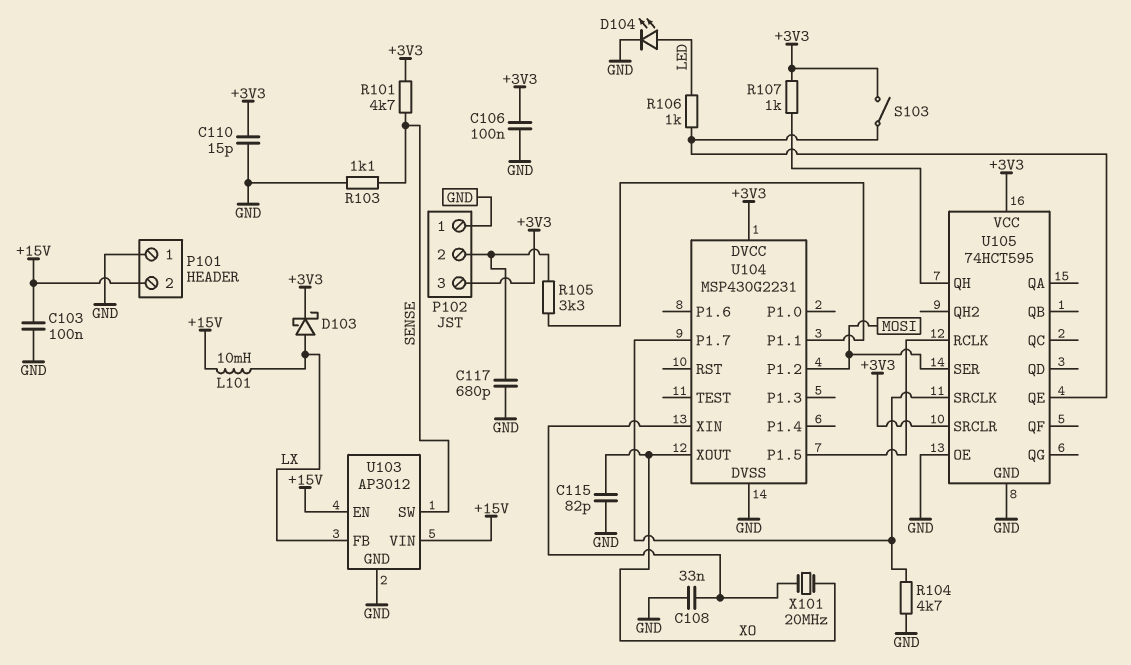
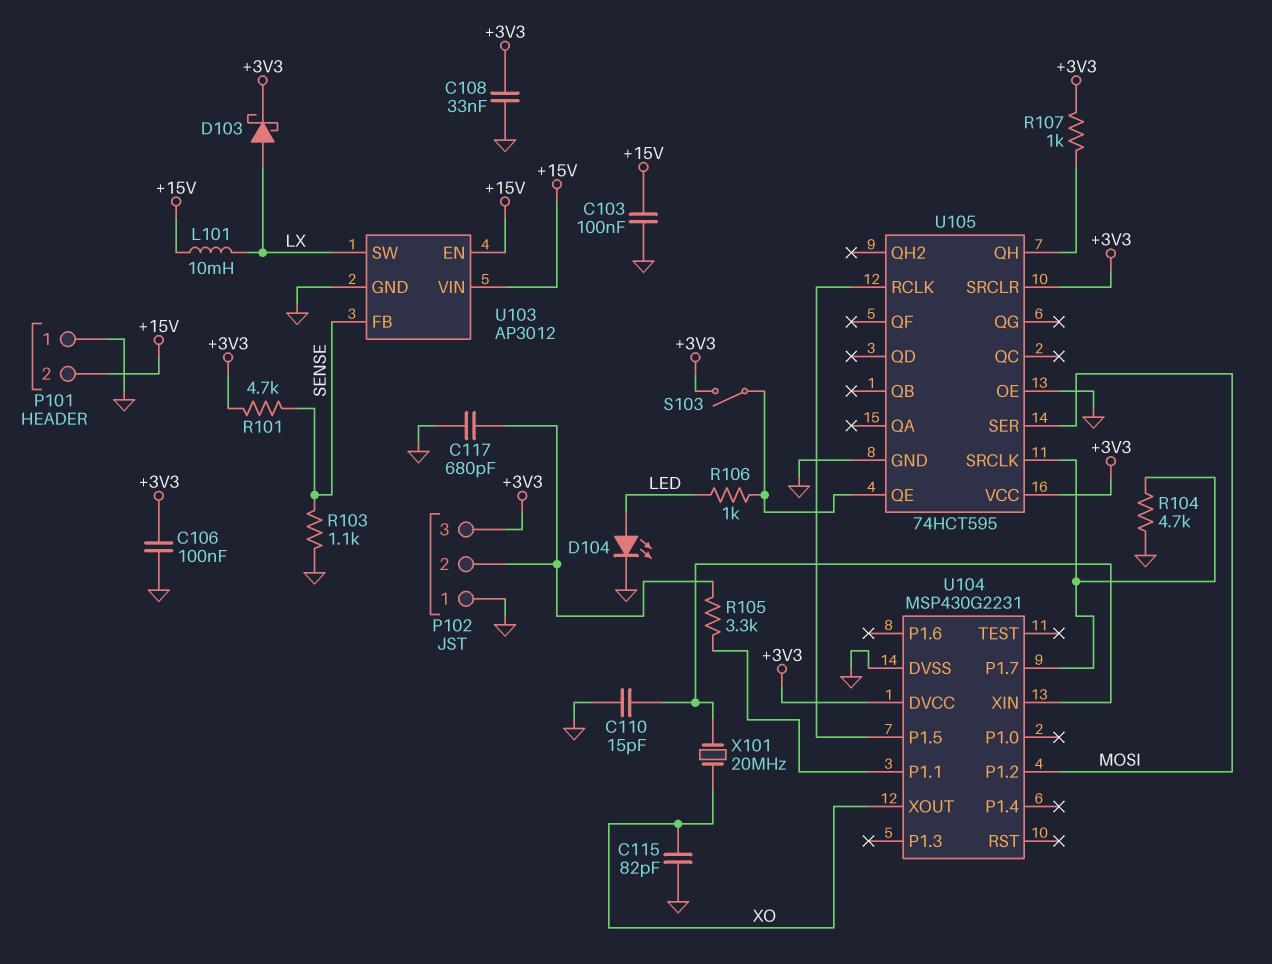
C108: 33nF (GND, U104/XIN) -> 33nF (+3V3, GND)
C110: 15pF (+3V3, GND) -> 15pF (GND, U104/XIN)
U103 pin FB: LX -> SENSE
U103 pin SW: SENSE -> LX

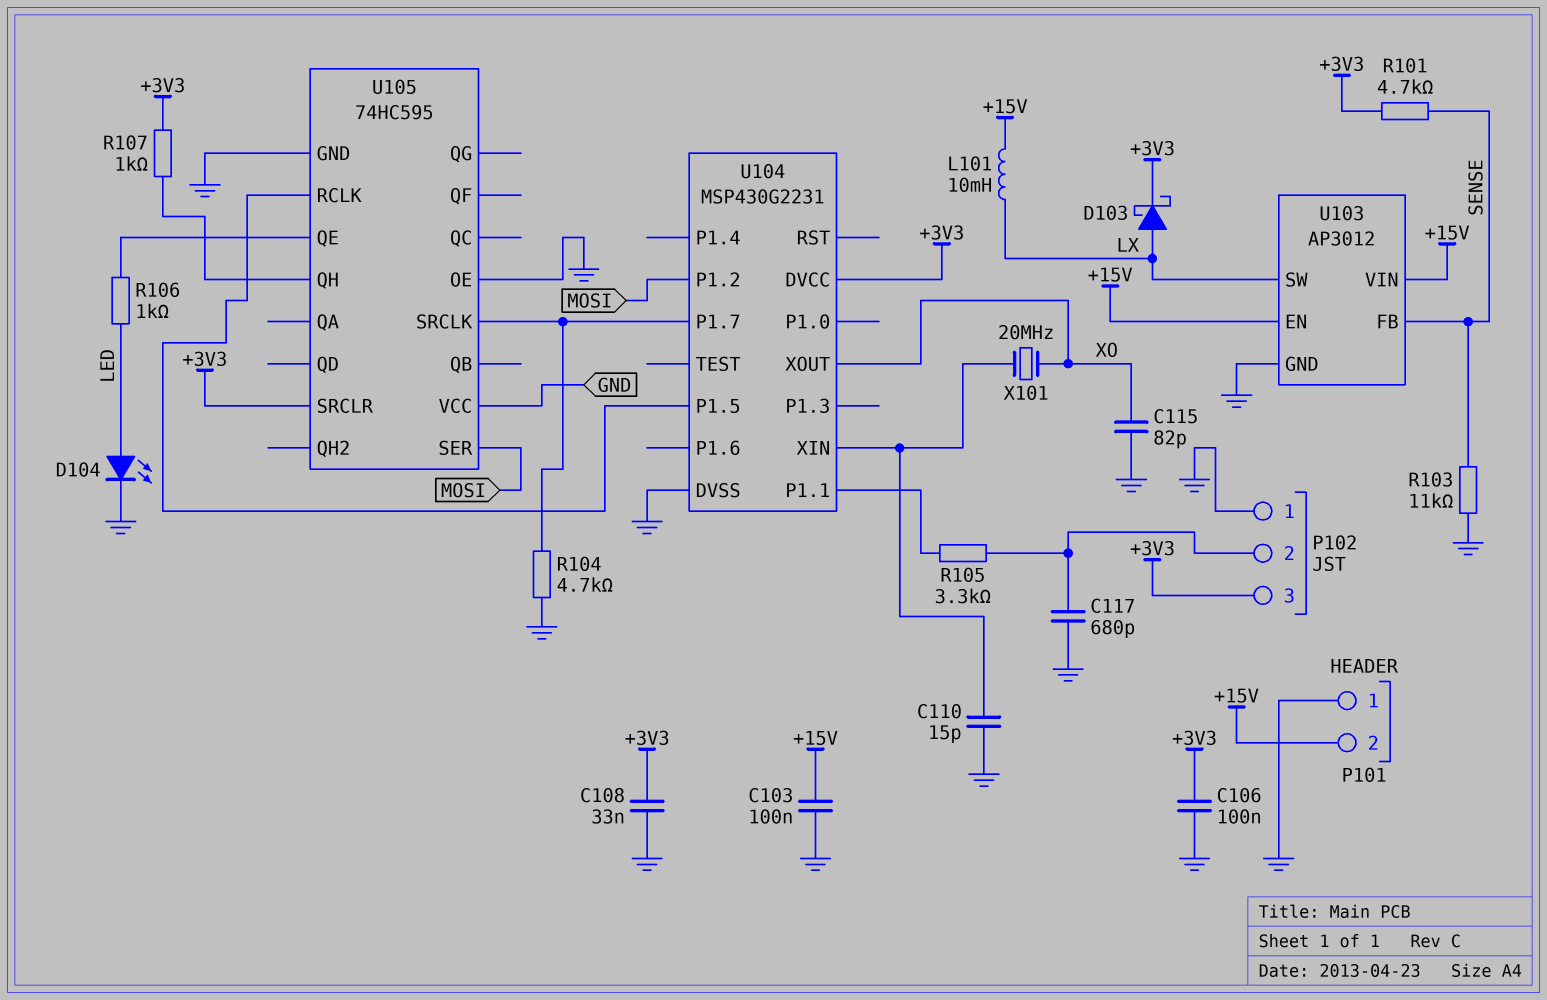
R103: 1.1k (GND, SENSE) -> 11k (GND, SENSE)
S103: switch (+3V3, U105/QE) -> none
U105: 74HCT595 -> 74HC595
U105 pin VCC: +3V3 -> GND

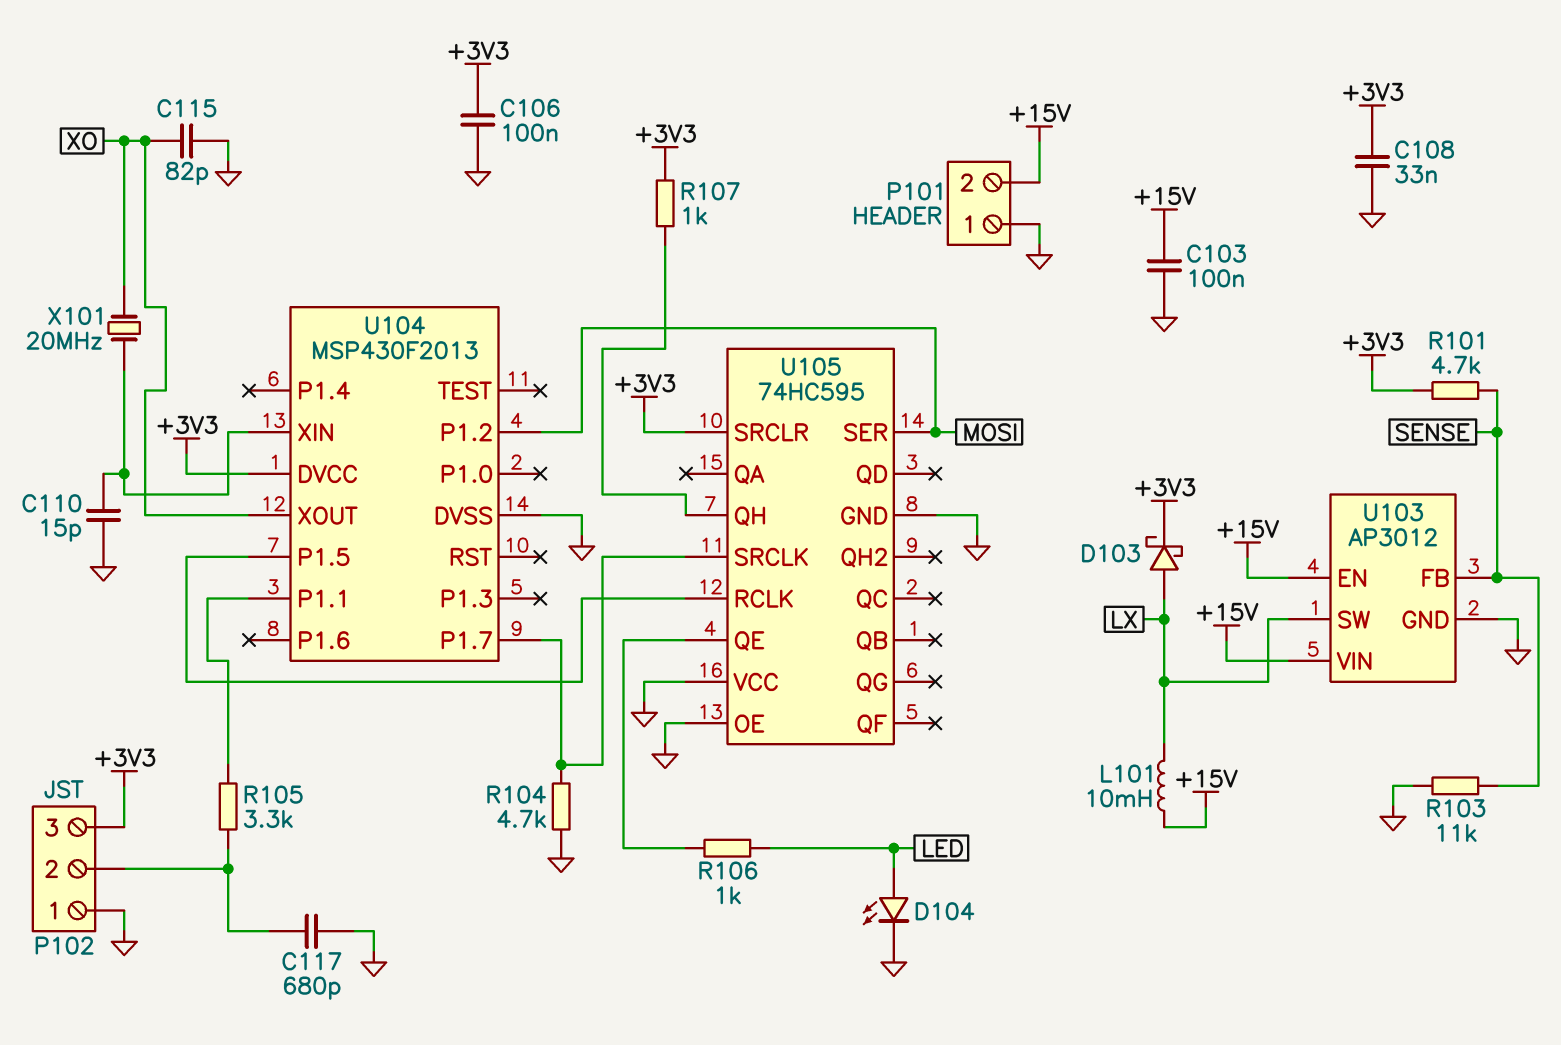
U104: MSP430G2231 -> MSP430F2013

